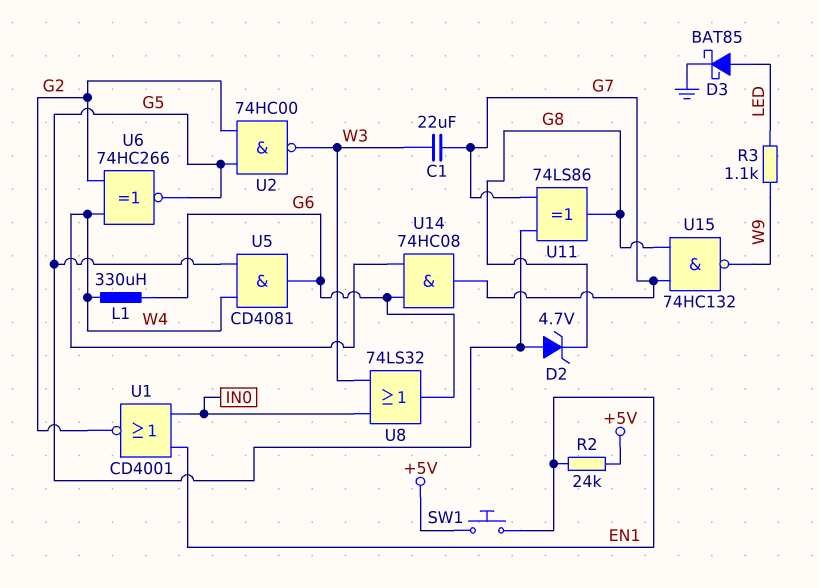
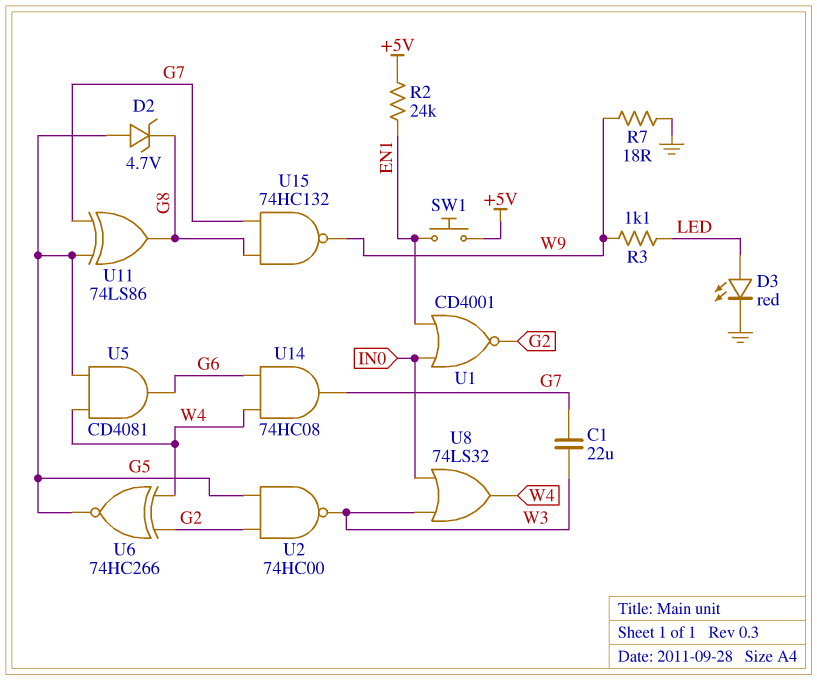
D3: schottky BAT85 (A LED, K GND) -> LED red (A LED, K GND)
L1: 330uH (G6, W4) -> none
R7: none -> 18 (GND, W9)
U8: OR 74LS32 (in IN0, in W3, out G6) -> OR 74LS32 (in IN0, in W3, out W4)

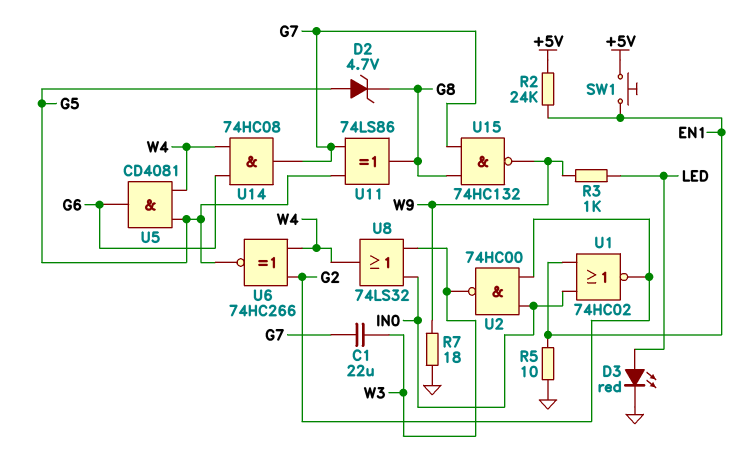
R3: 1.1k (LED, W9) -> 1k (LED, W9)
R5: none -> 10 (EN1, GND)
U1: NOR CD4001 (in EN1, in IN0, out G2) -> NOR 74HC02 (in EN1, in IN0, out G2)
U2: NAND 74HC00 (in G2, in G5, out W3) -> NAND 74HC00 (in G2, in IN0, out W3)

